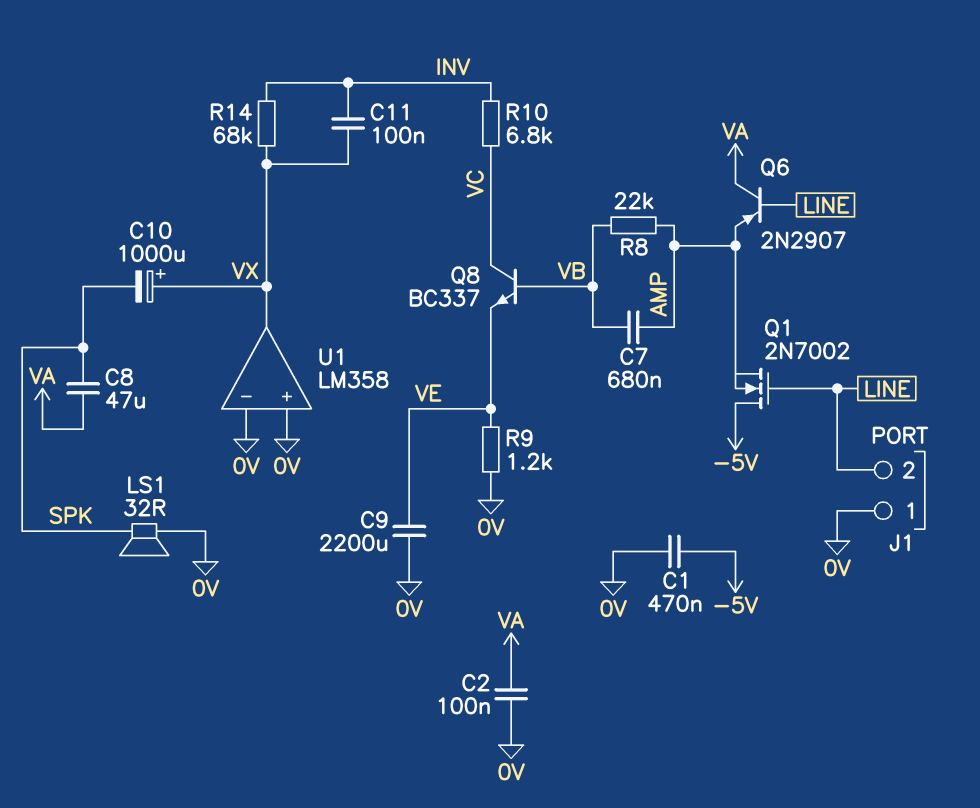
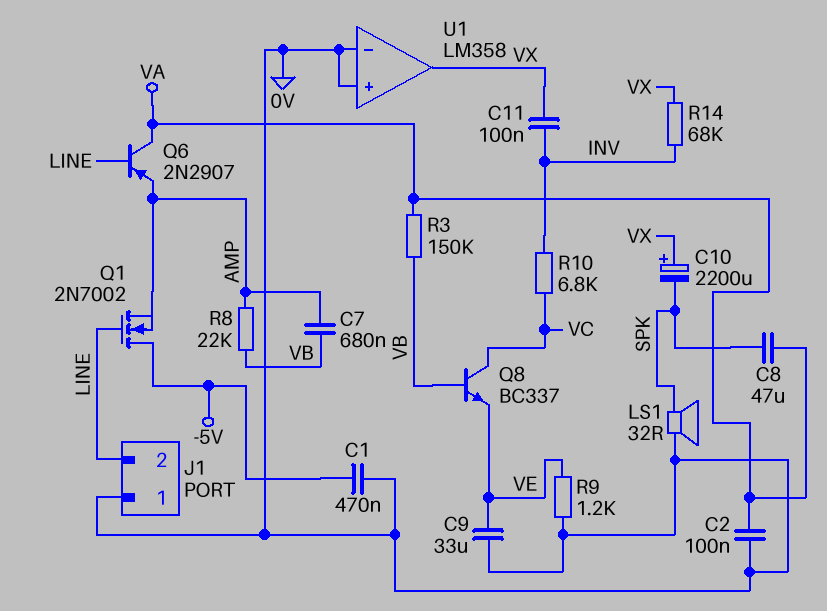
C9: 2200uF (0V, VE) -> 33uF (0V, VE)
C10: 1000uF (plus VX, minus SPK) -> 2200uF (plus VX, minus SPK)
R3: none -> 150k (VA, VB)

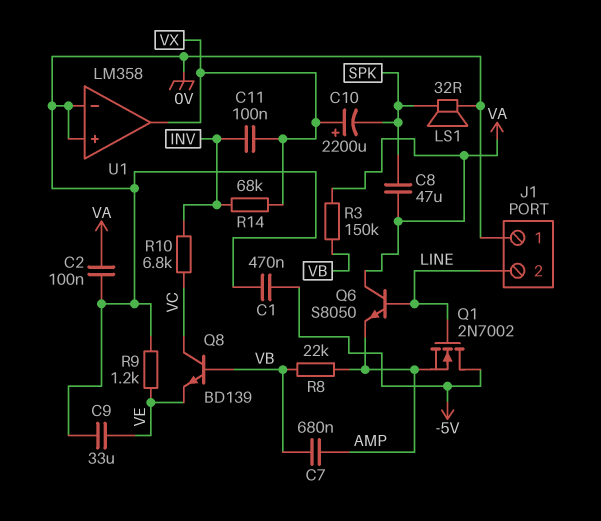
Q6: PNP 2N2907 (B LINE, C VA, E AMP) -> NPN S8050 (B LINE, C VA, E AMP)
Q8: NPN BC337 (B VB, C VC, E VE) -> NPN BD139 (B VB, C VC, E VE)

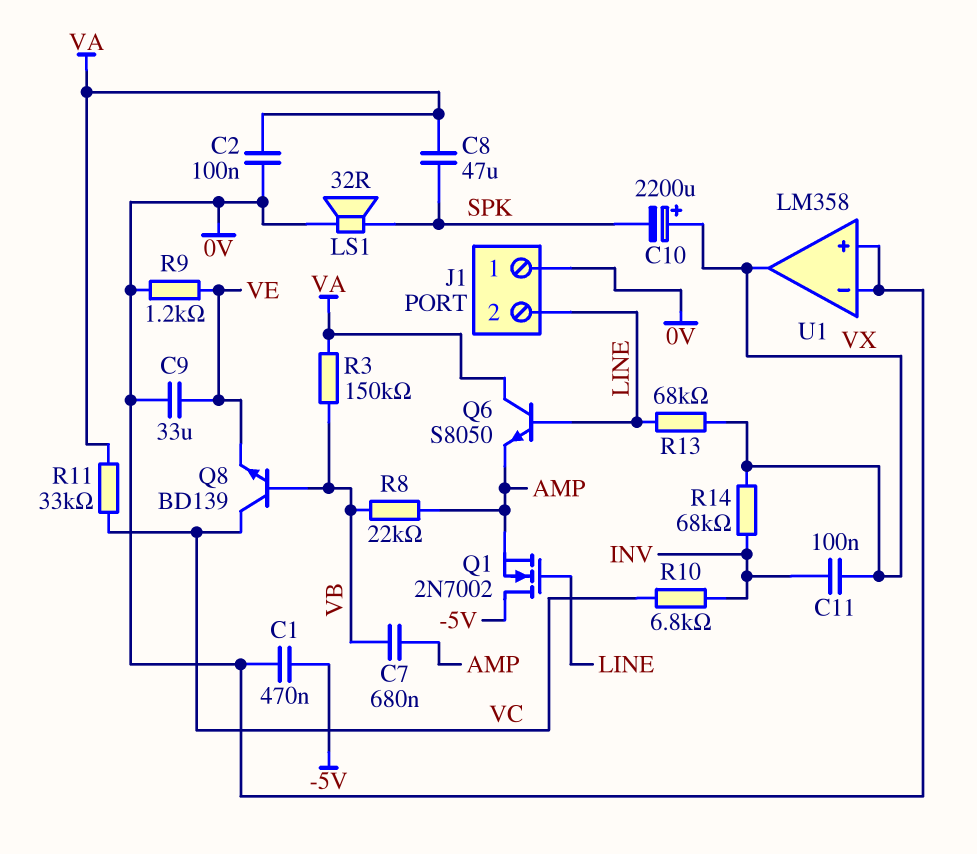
R11: none -> 33k (VA, VC)
R13: none -> 68k (LINE, VX)

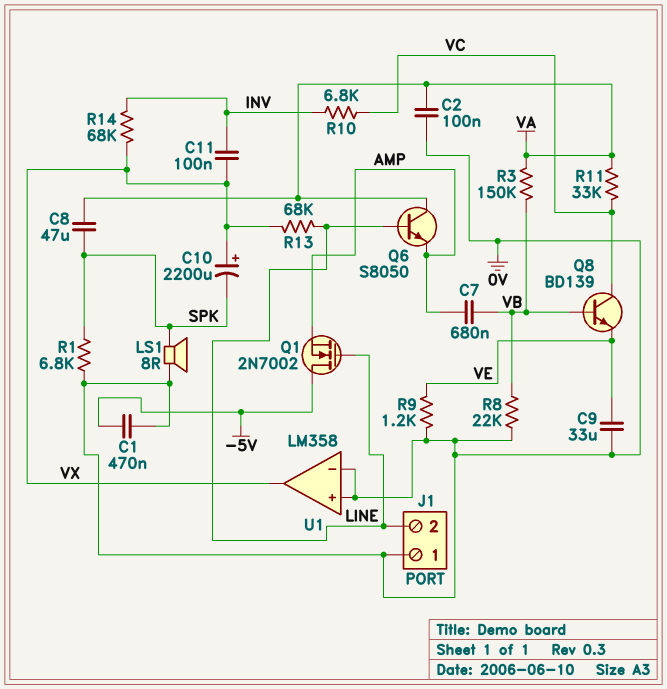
LS1: speaker 32R (0V, SPK) -> speaker 8R (0V, SPK)
R1: none -> 6.8k (0V, SPK)
R8: 22k (AMP, VB) -> 22k (0V, VB)

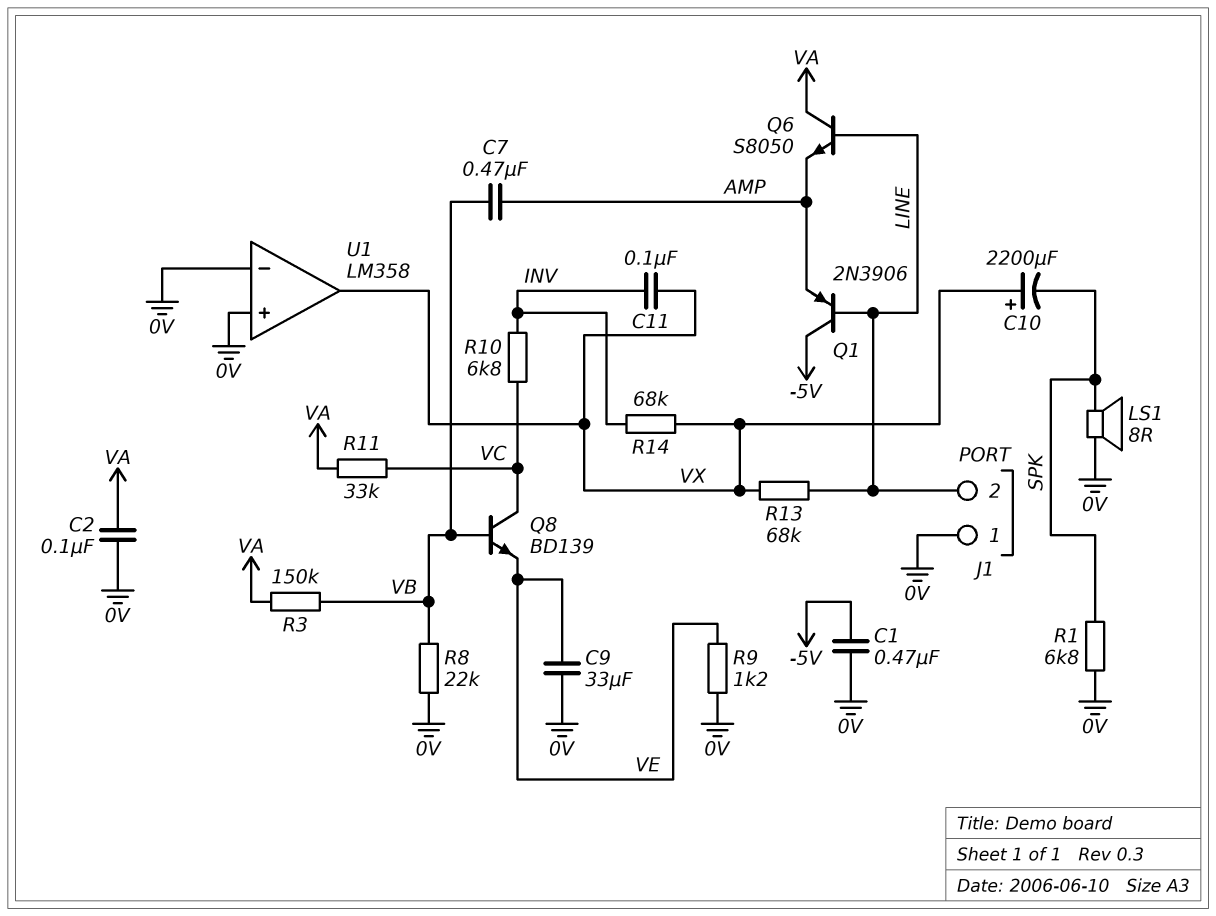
C7: 680nF (AMP, VB) -> 470nF (AMP, VB)
C8: 47uF (SPK, VA) -> none
Q1: NMOS 2N7002 (G LINE, D -5V, S AMP) -> PNP 2N3906 (B LINE, C -5V, E AMP)

